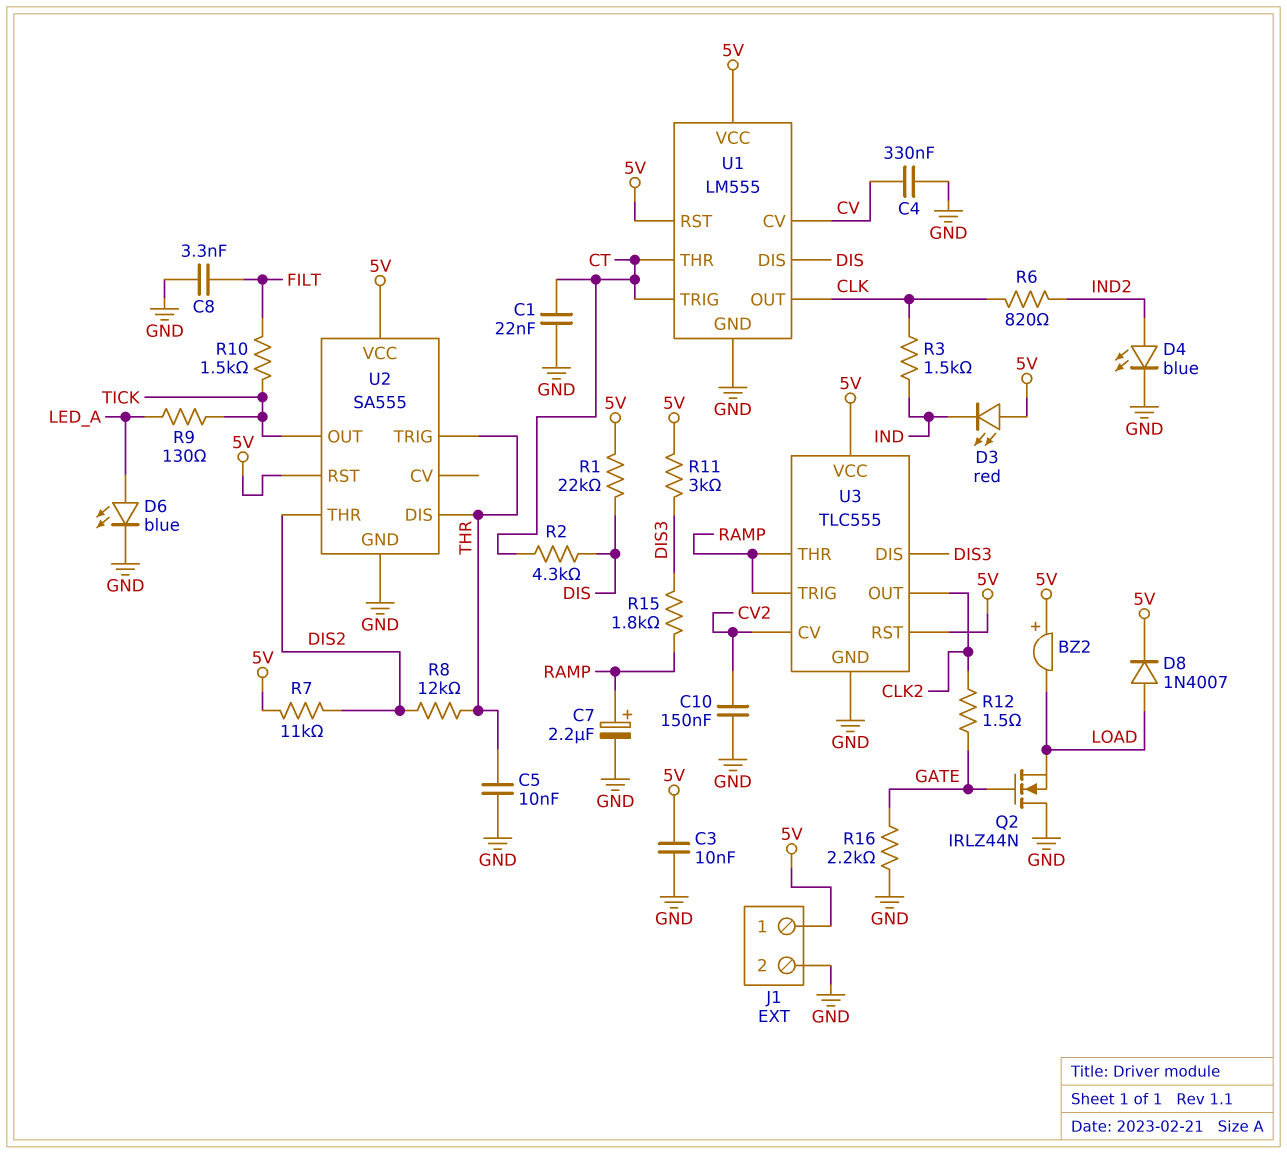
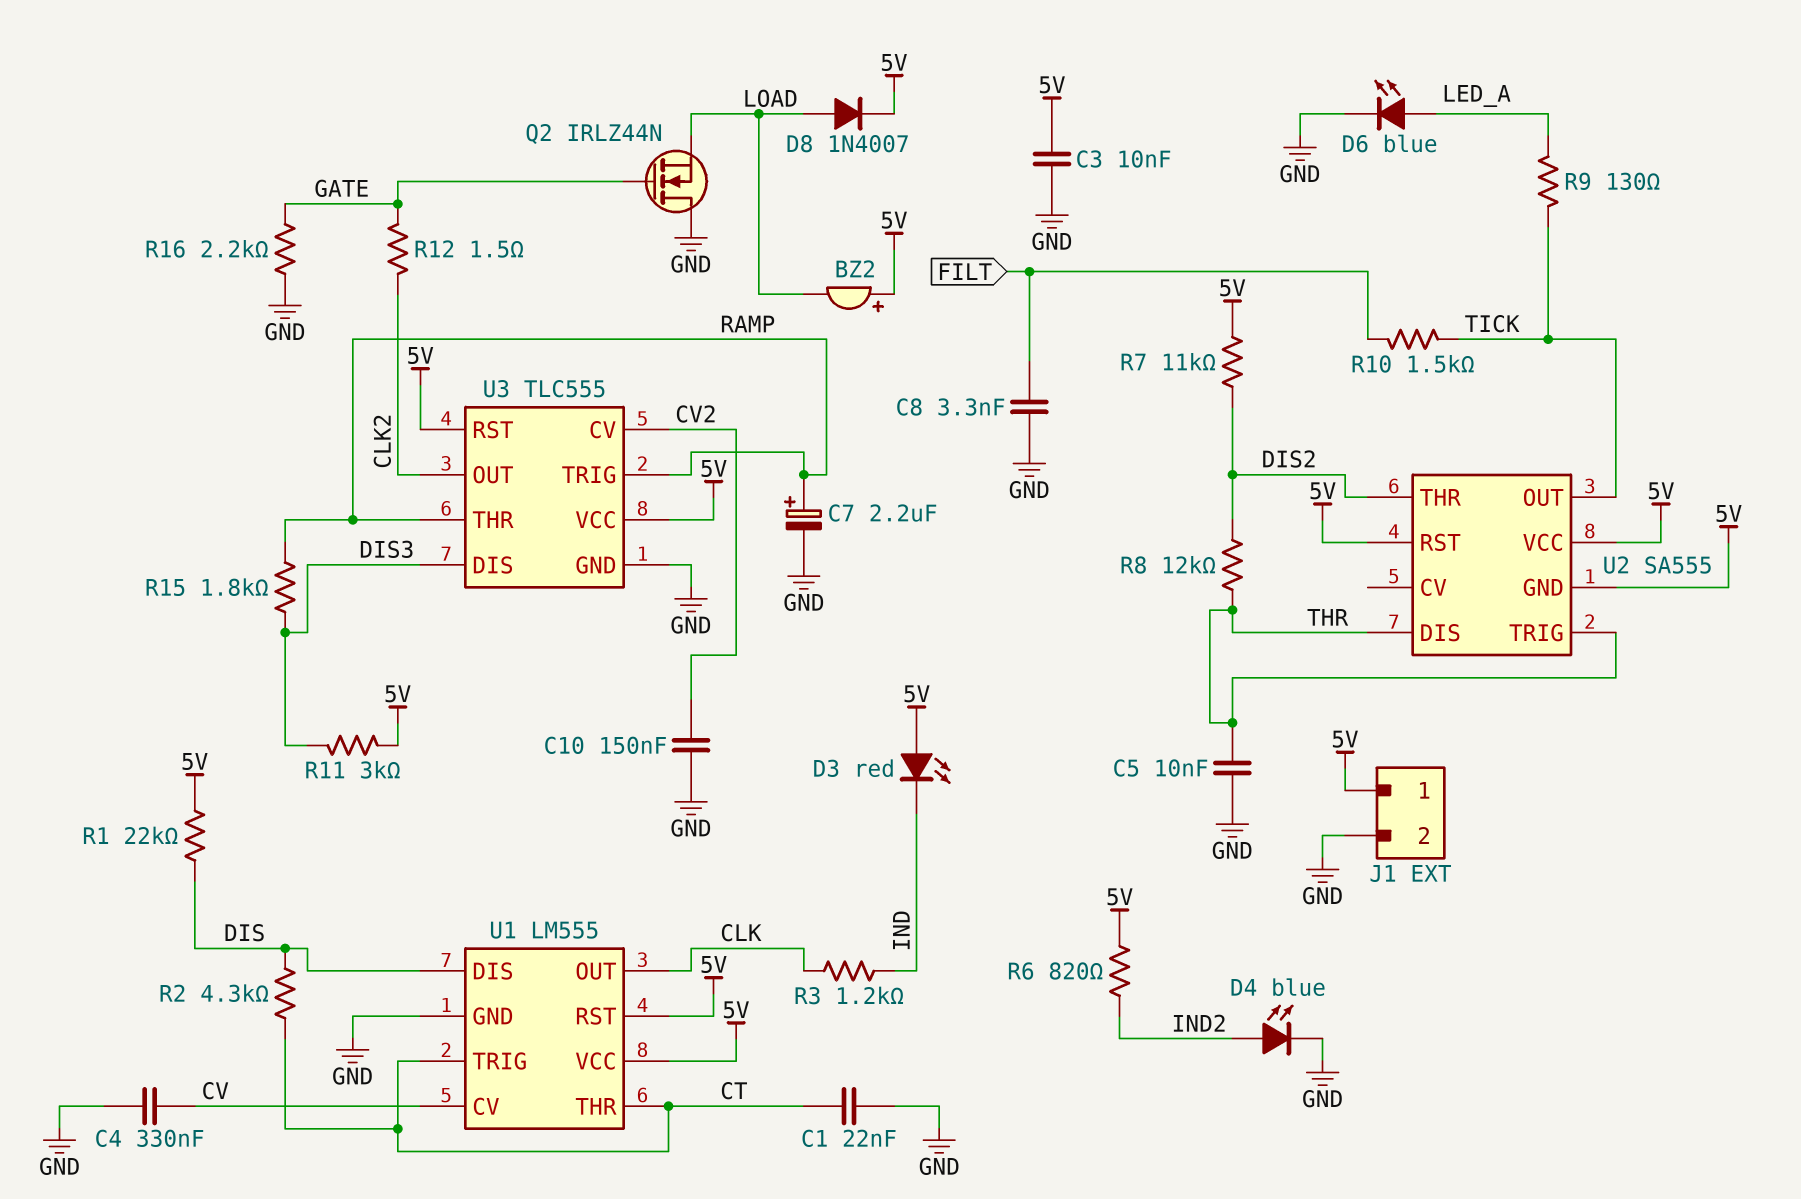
R3: 1.5k (CLK, IND) -> 1.2k (CLK, IND)
R6: 820 (CLK, IND2) -> 820 (5V, IND2)
U2 pin GND: GND -> 5V

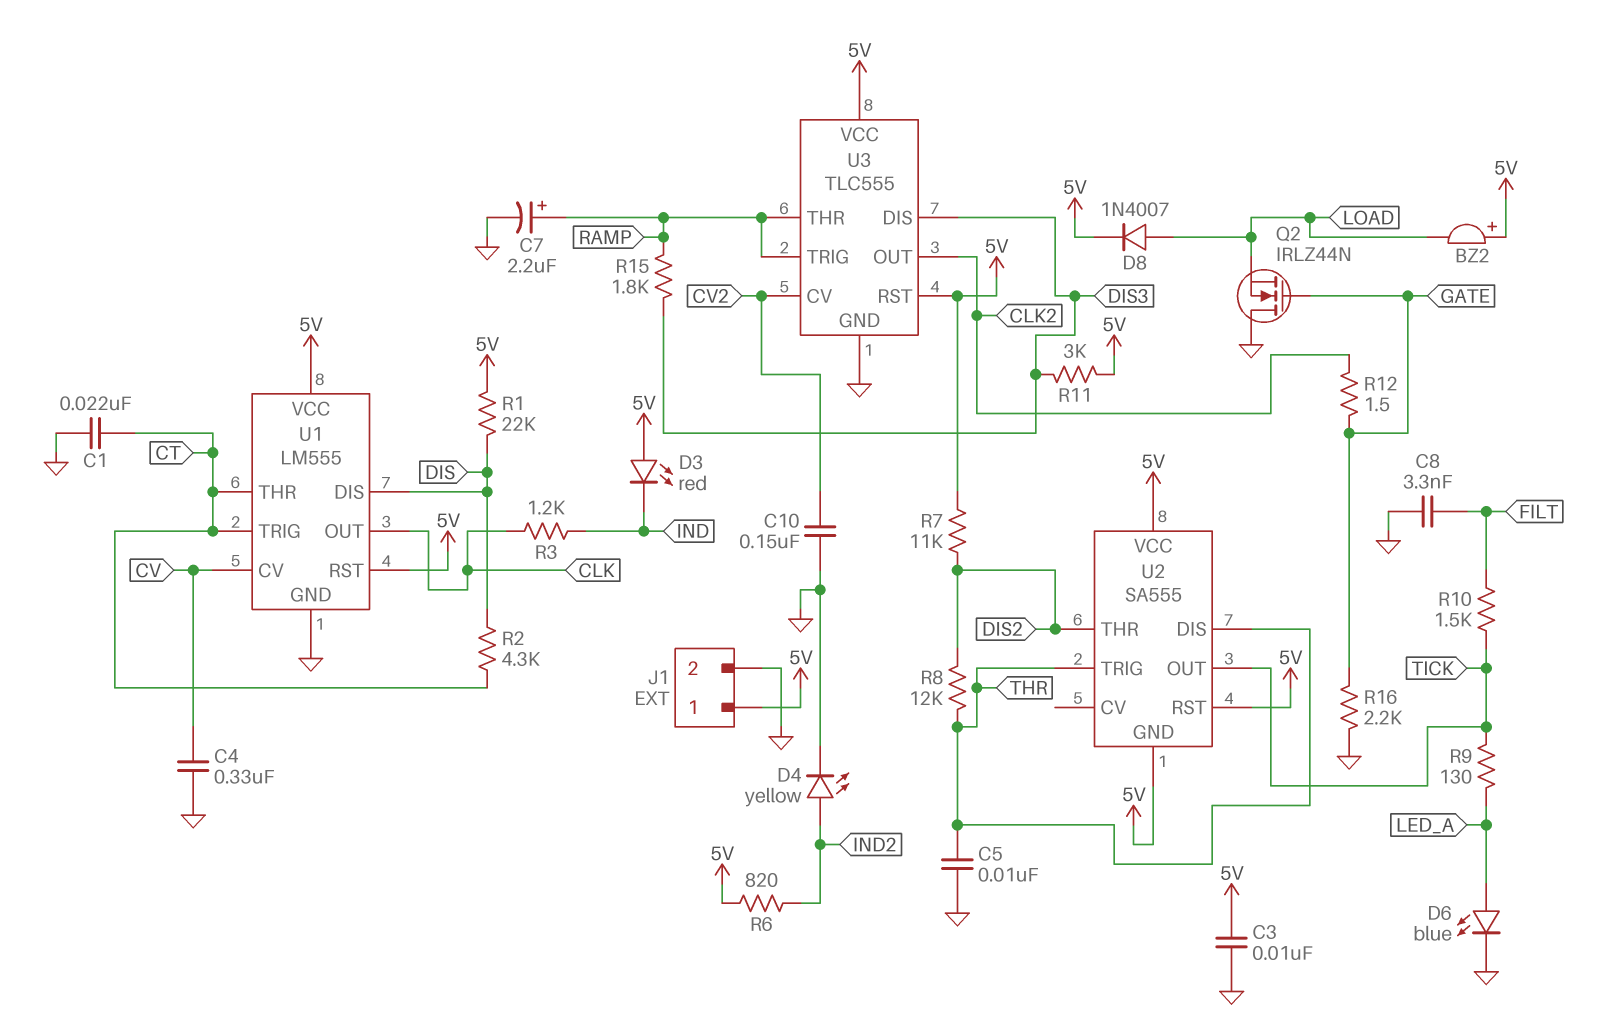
D4: LED blue (A IND2, K GND) -> LED yellow (A IND2, K GND)

